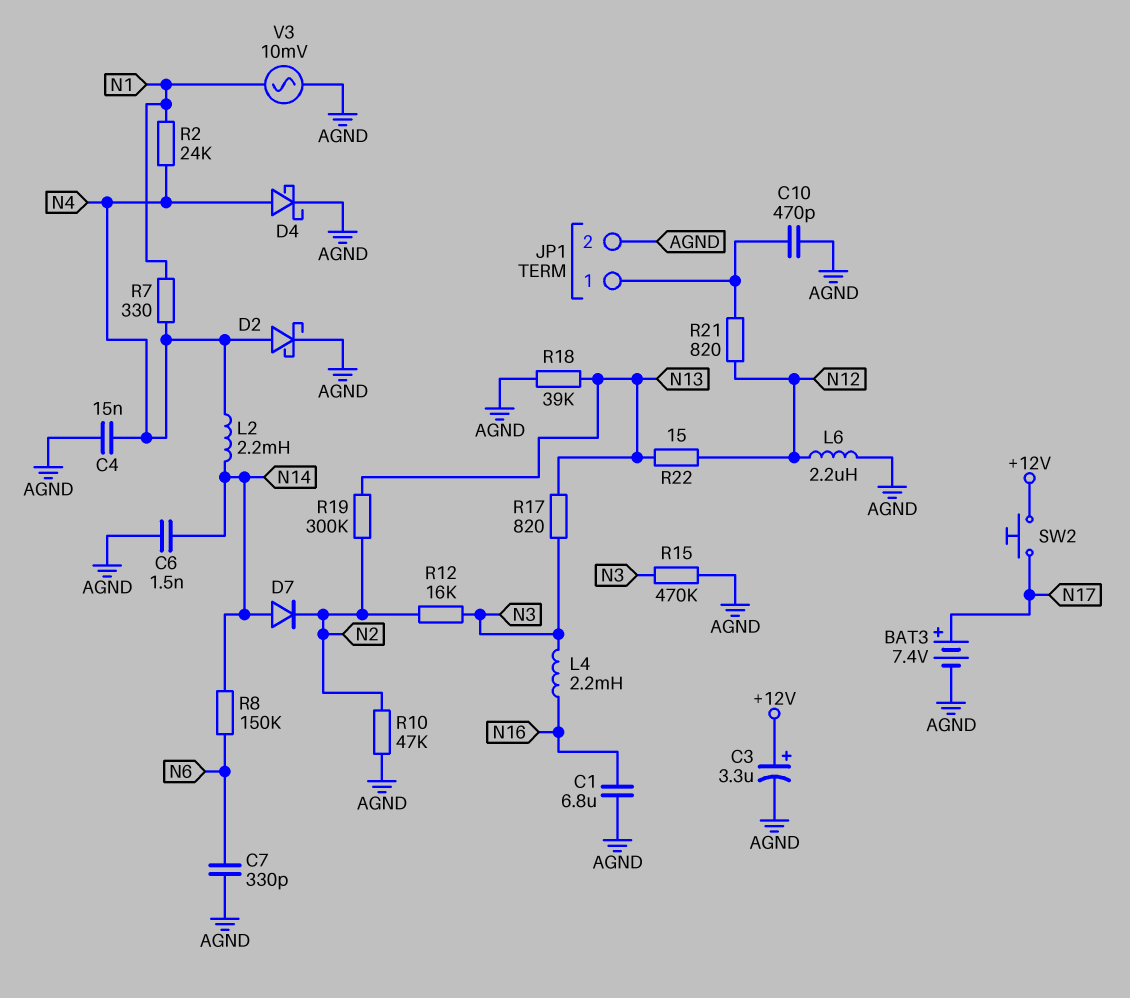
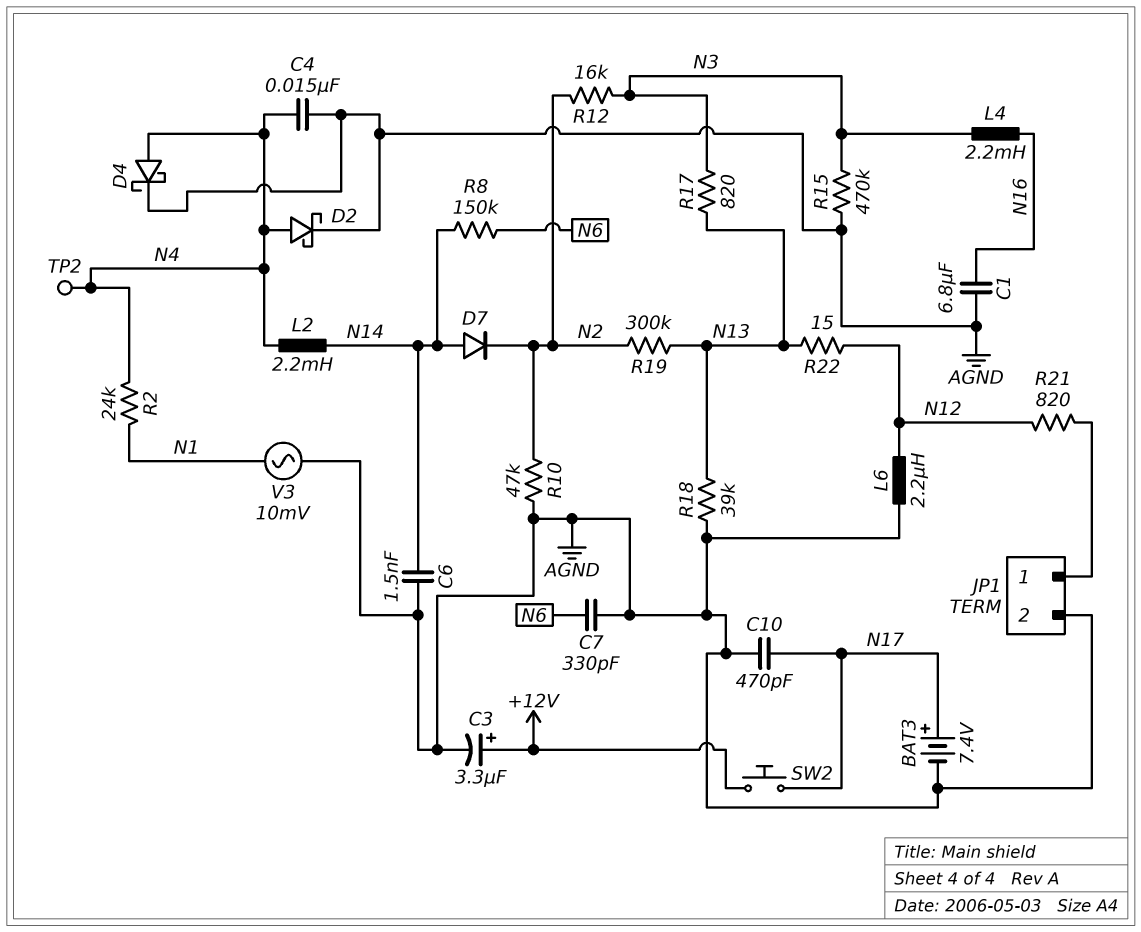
C10: 470pF (AGND, JP1/1) -> 470pF (AGND, N17)
R7: 330 (N1, N4) -> none
TP2: none -> test point (N4)

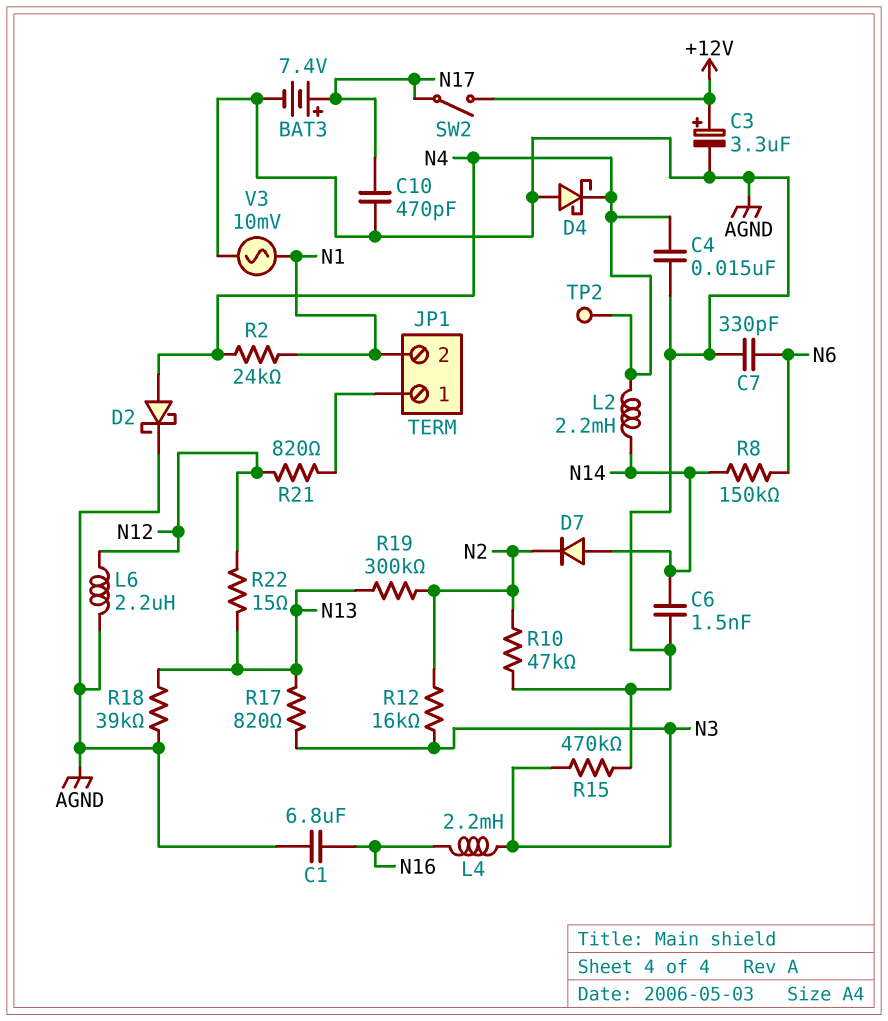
D4: schottky (A N4, K AGND) -> schottky (A AGND, K N4)
JP1 pin 2: AGND -> N1
SW2: button (+12V, N17) -> switch (+12V, N17)

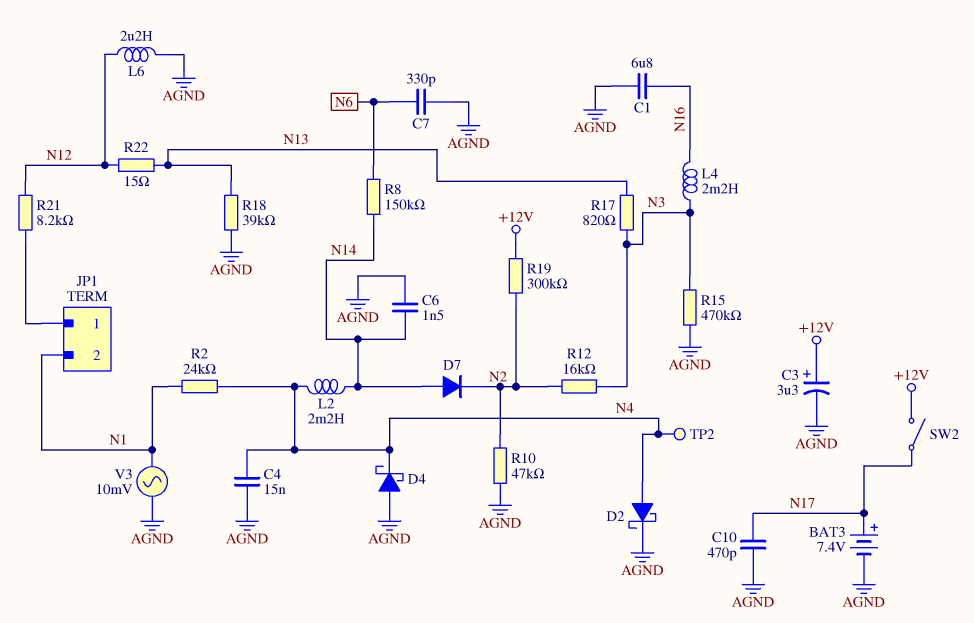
R19: 300k (N2, N13) -> 300k (+12V, N2)
R21: 820 (JP1/1, N12) -> 8.2k (JP1/1, N12)

